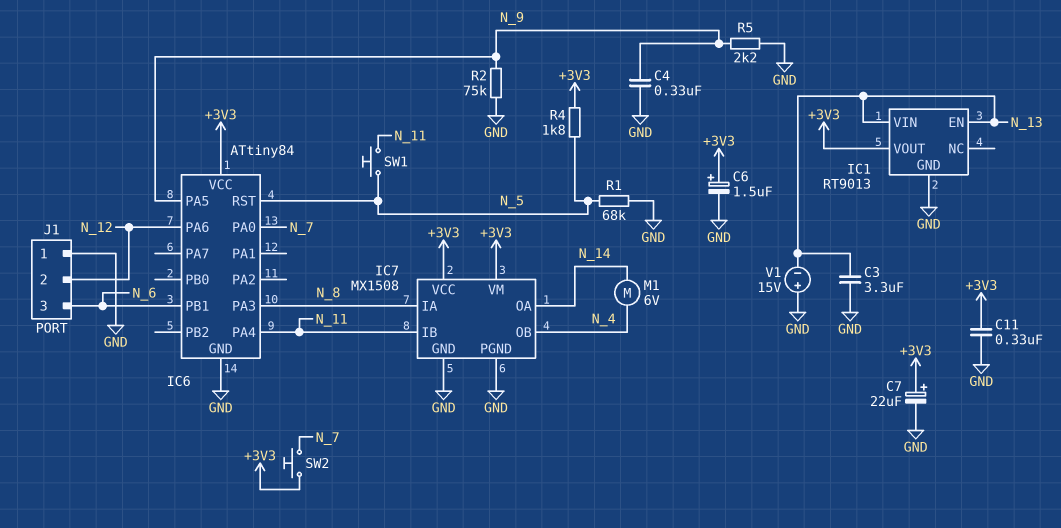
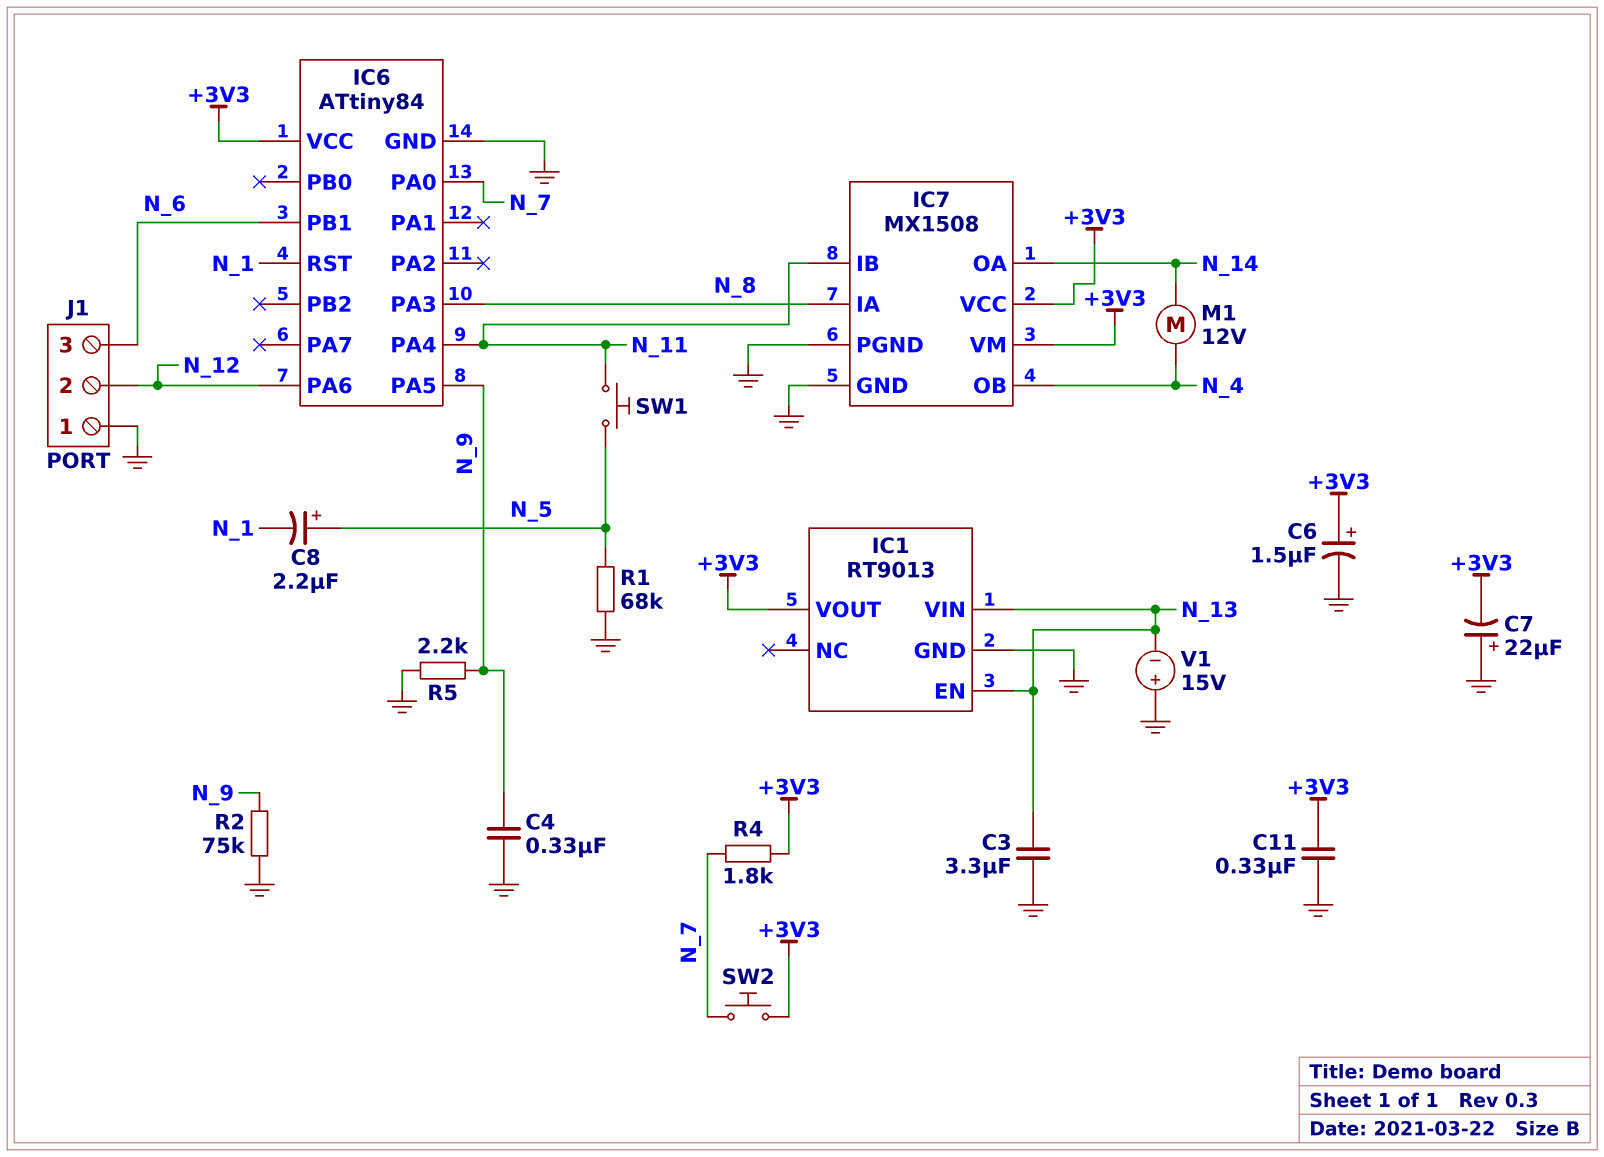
C7: 22uF (plus +3V3, minus GND) -> 22uF (plus GND, minus +3V3)
C8: none -> 2.2uF (plus N_5, minus N_1)
IC6 pin RST: N_5 -> N_1
M1: motor 6V (N_4, N_14) -> motor 12V (N_4, N_14)
R4: 1.8k (+3V3, N_5) -> 1.8k (+3V3, N_7)

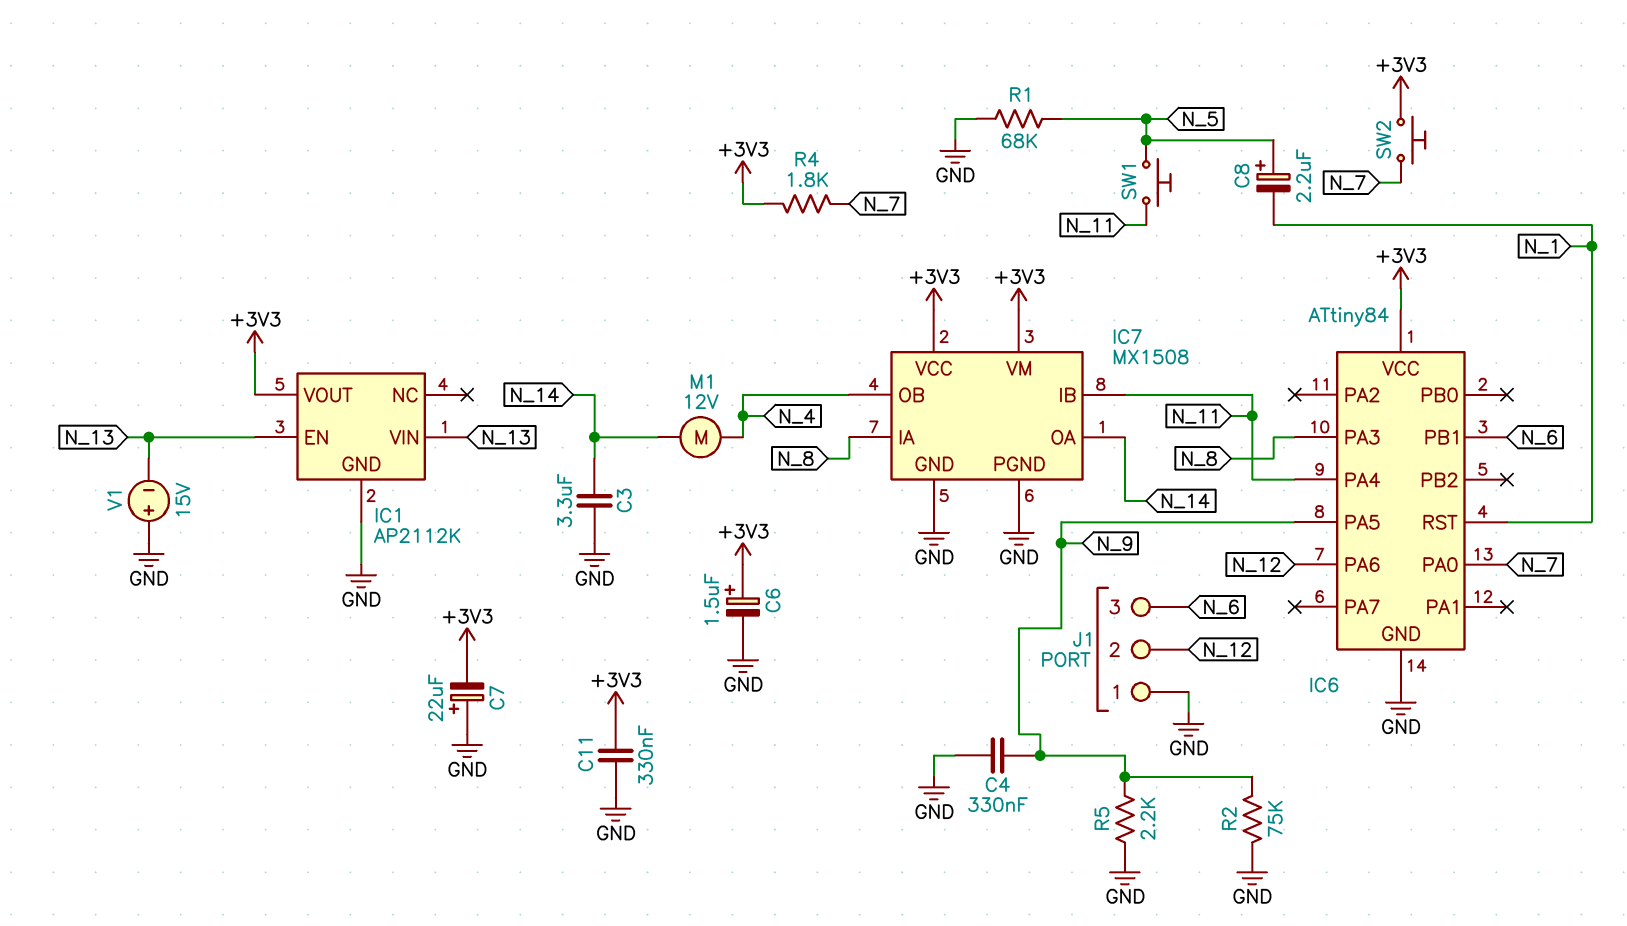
C3: 3.3uF (GND, N_13) -> 3.3uF (GND, N_14)
IC1: RT9013 -> AP2112K

